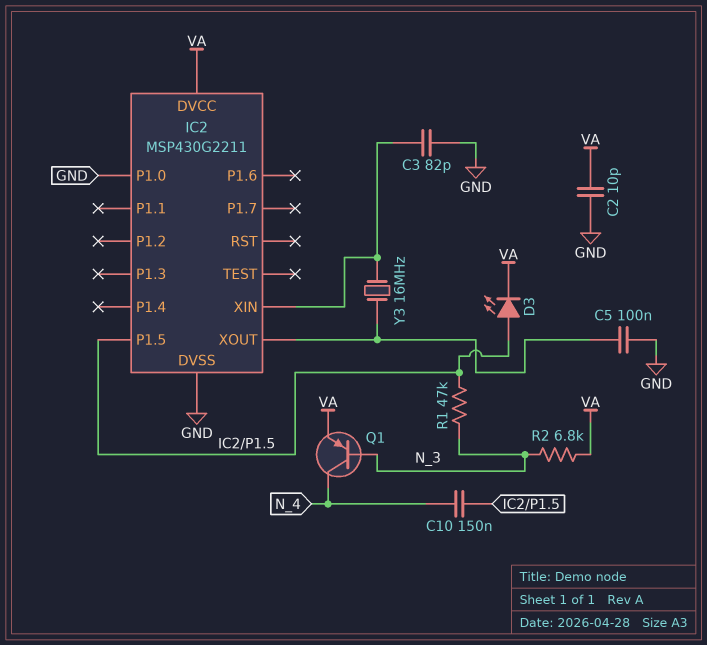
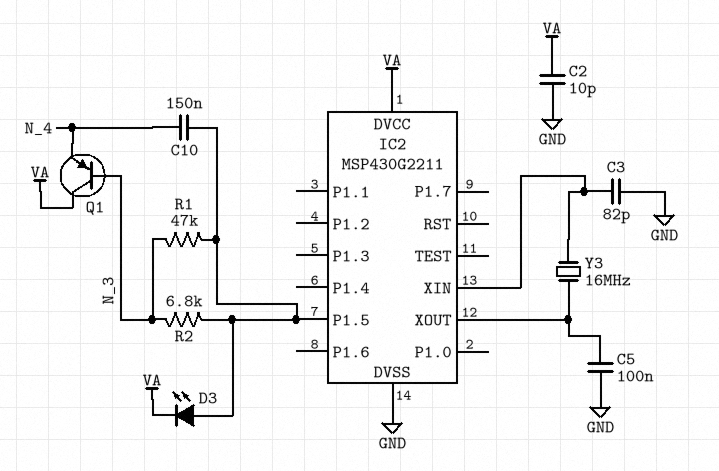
IC2 pin P1.0: GND -> none
Q1: PNP (B N_3, C N_4, E VA) -> PNP (B N_3, C VA, E N_4)
R2: 6.8k (N_3, VA) -> 6.8k (IC2/P1.5, N_3)

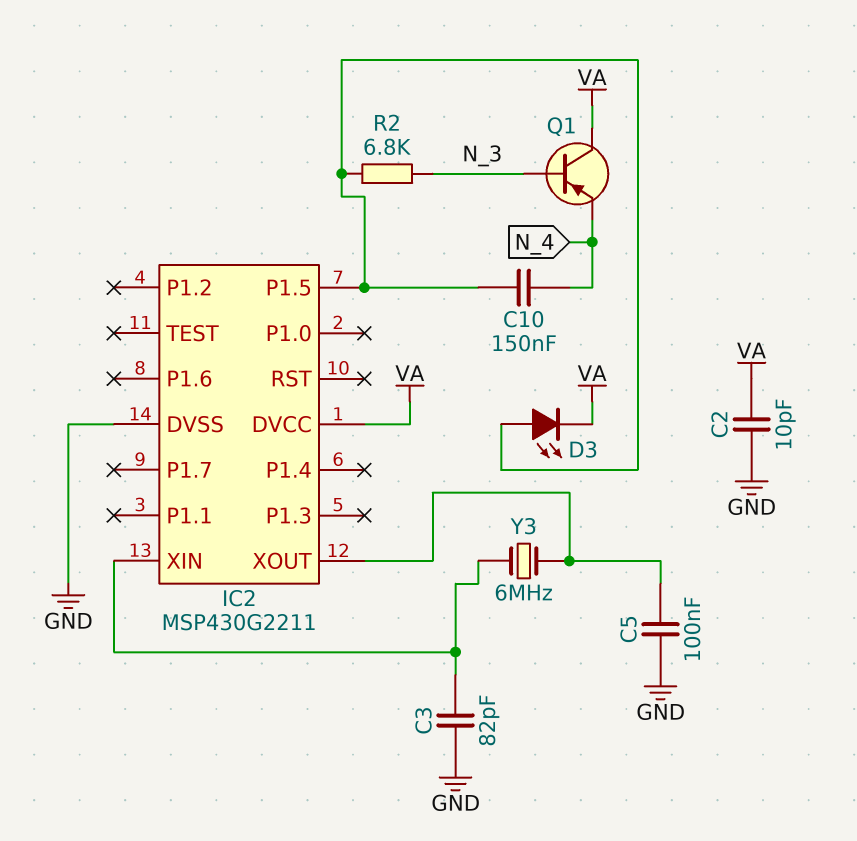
R1: 47k (IC2/P1.5, N_3) -> none
Y3: 16MHz (IC2/XIN, IC2/XOUT) -> 6MHz (IC2/XIN, IC2/XOUT)

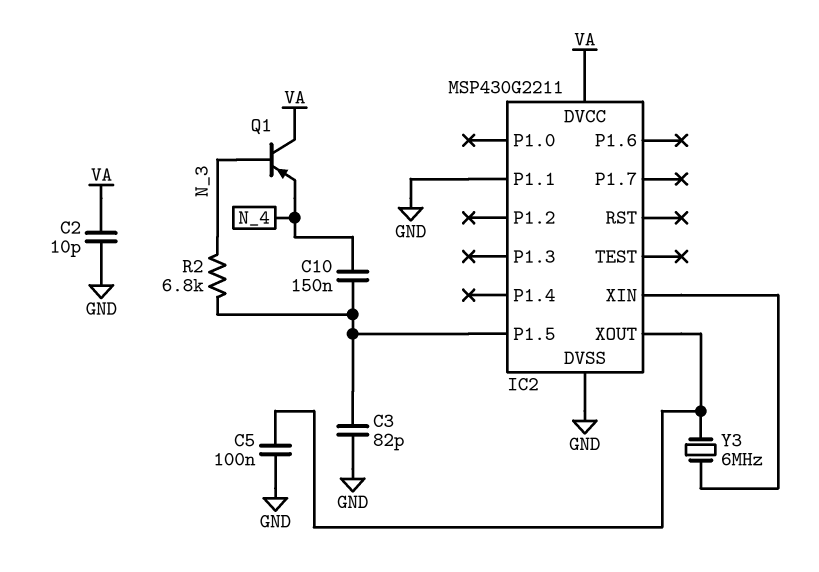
C3: 82pF (GND, IC2/XIN) -> 82pF (GND, IC2/P1.5)
D3: LED (A IC2/P1.5, K VA) -> none
IC2 pin P1.1: none -> GND

